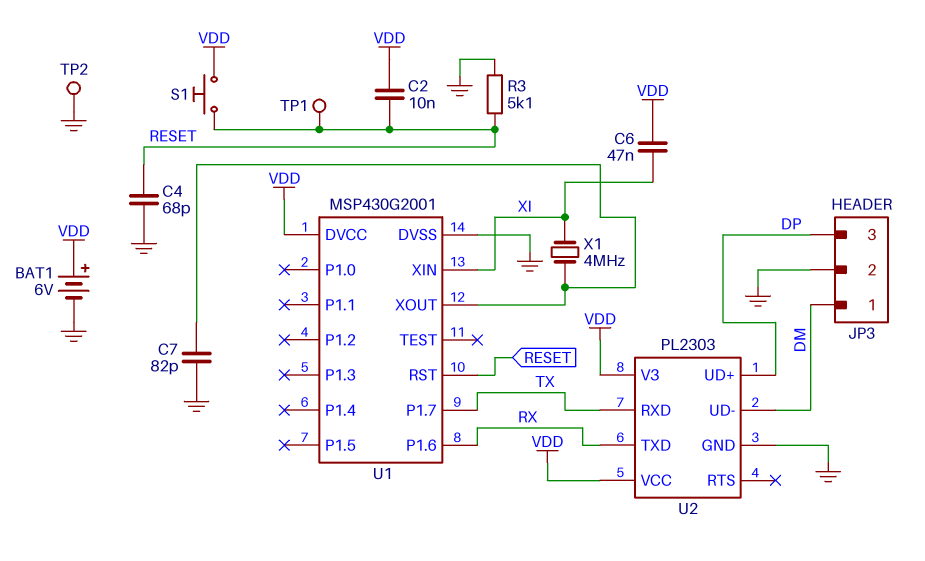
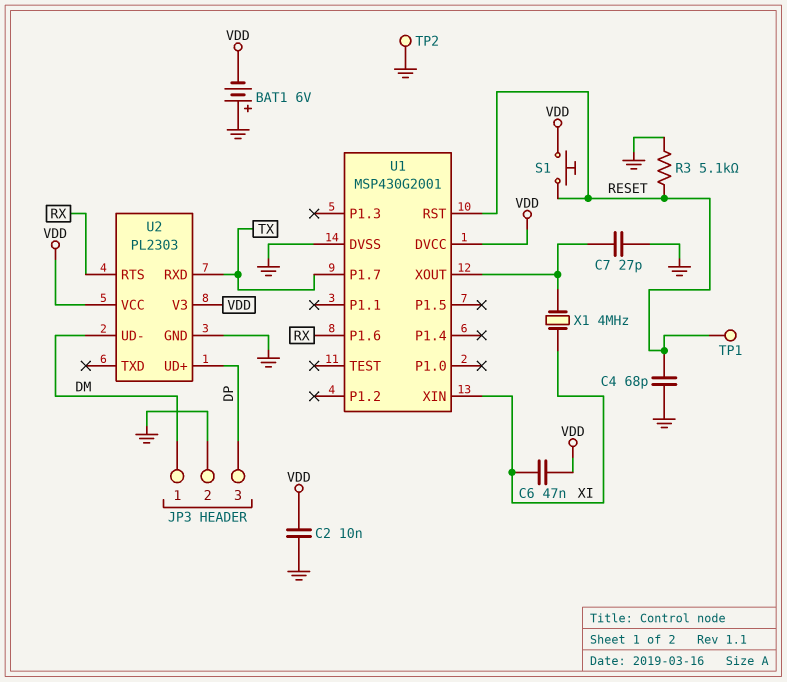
BAT1: 6V (plus VDD, minus GND) -> 6V (plus GND, minus VDD)
C2: 10nF (RESET, VDD) -> 10nF (GND, VDD)
C7: 82pF (GND, U1/XOUT) -> 27pF (GND, U1/XOUT)
U2 pin RTS: none -> RX
U2 pin TXD: RX -> none

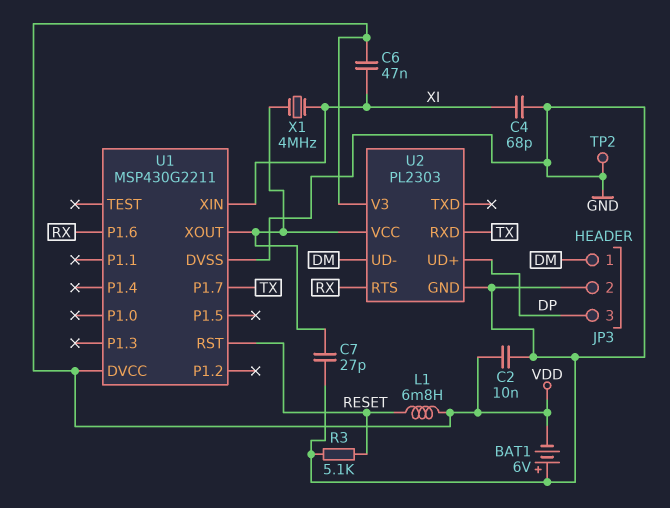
C4: 68pF (GND, RESET) -> 68pF (GND, XI)
L1: none -> 6.8mH (RESET, VDD)
S1: button (RESET, VDD) -> none
TP1: test point (RESET) -> none
U1: MSP430G2001 -> MSP430G2211
U2 pin VCC: VDD -> U1/XOUT

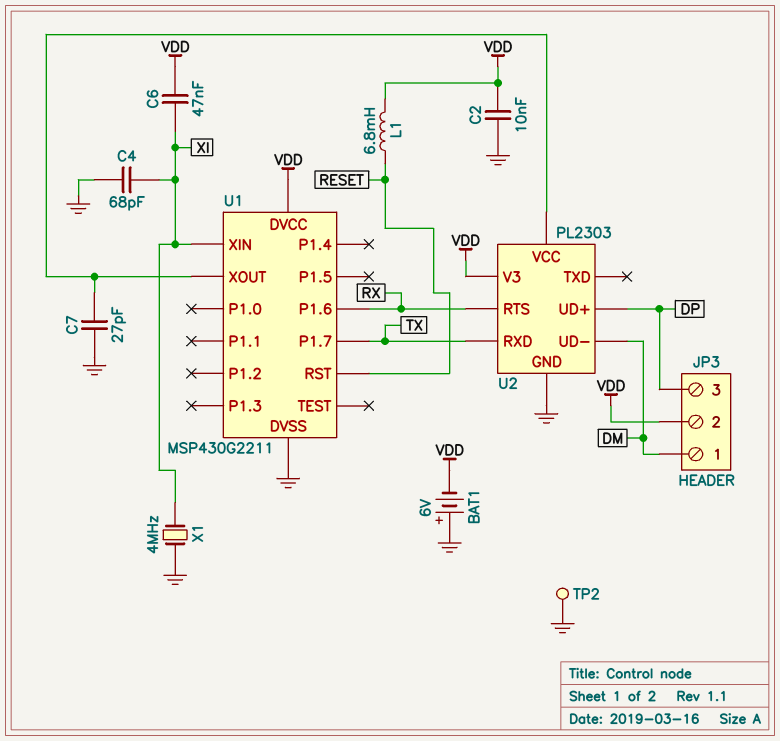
JP3 pin 2: GND -> VDD
R3: 5.1k (GND, RESET) -> none
X1: 4MHz (U1/XOUT, XI) -> 4MHz (GND, XI)

